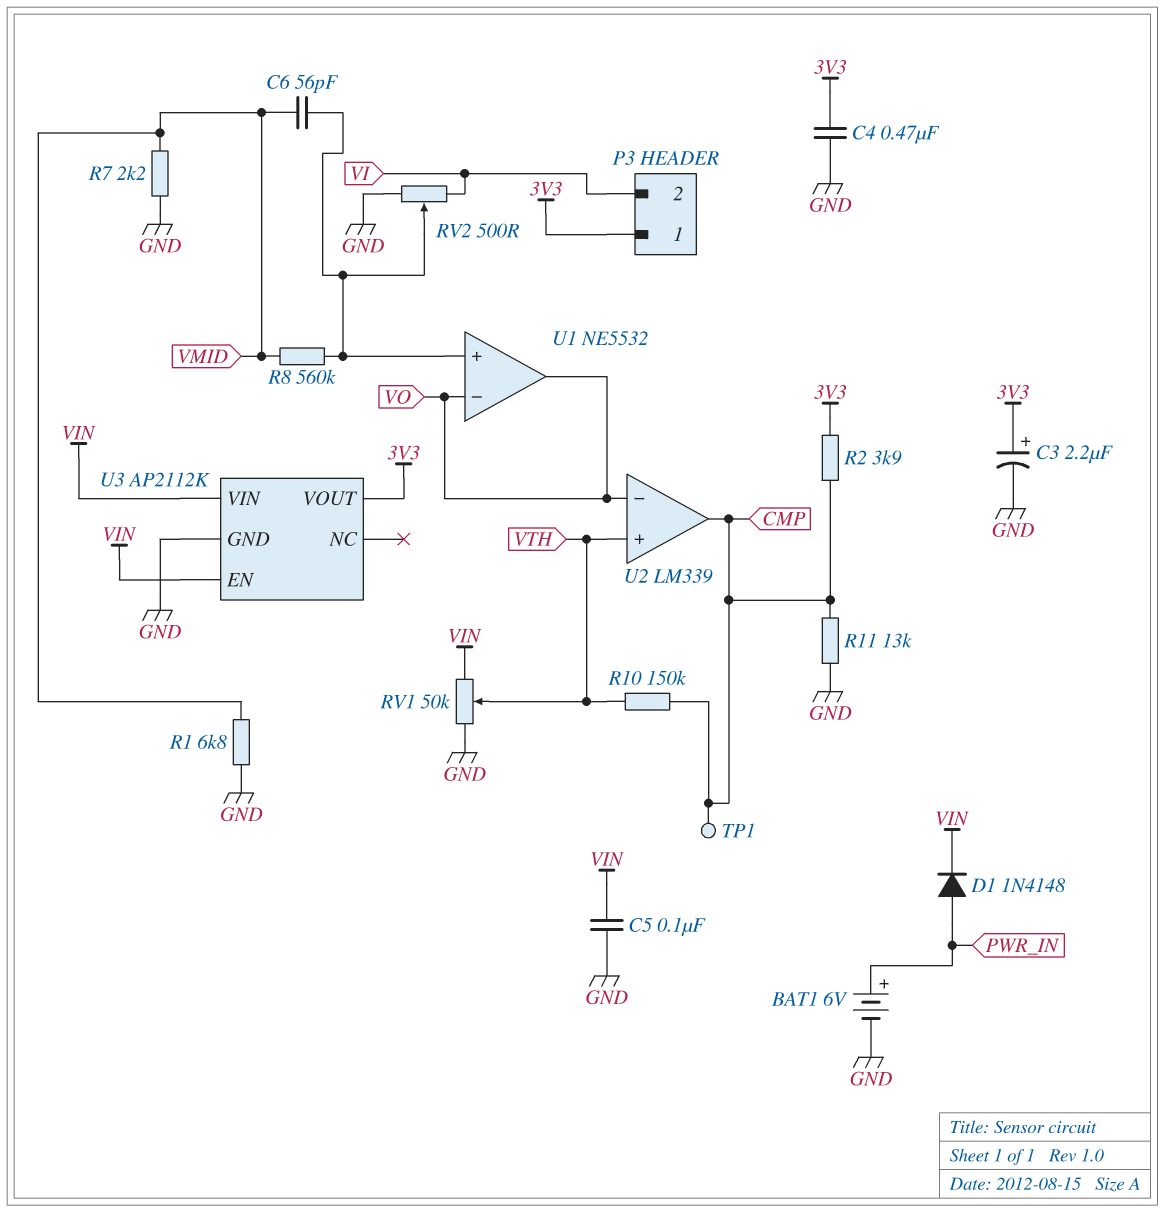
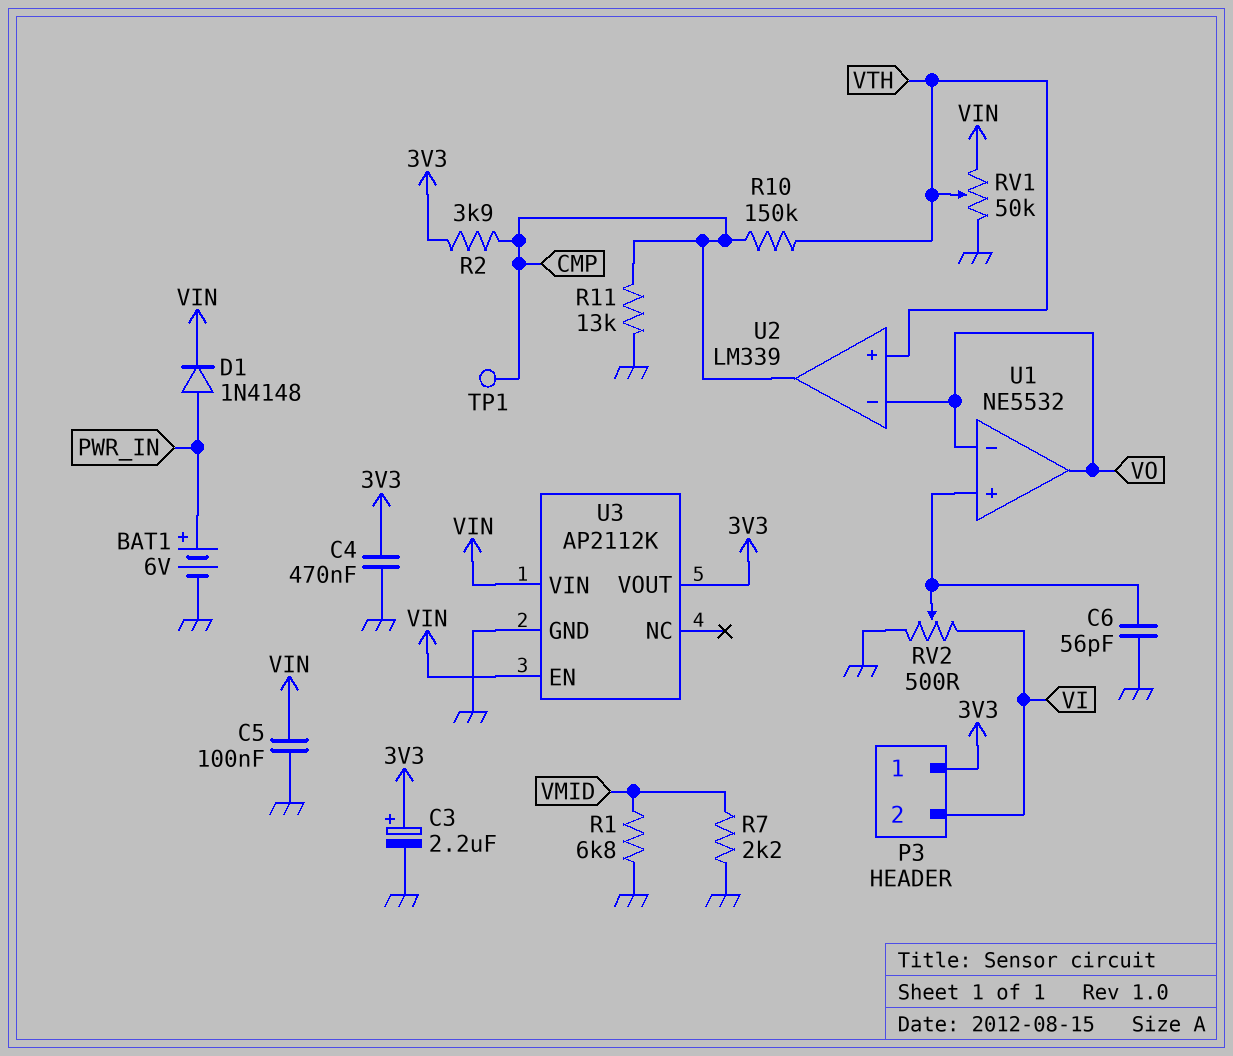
C6: 56pF (U1/in+, VMID) -> 56pF (GND, U1/in+)
R8: 560k (U1/in+, VMID) -> none

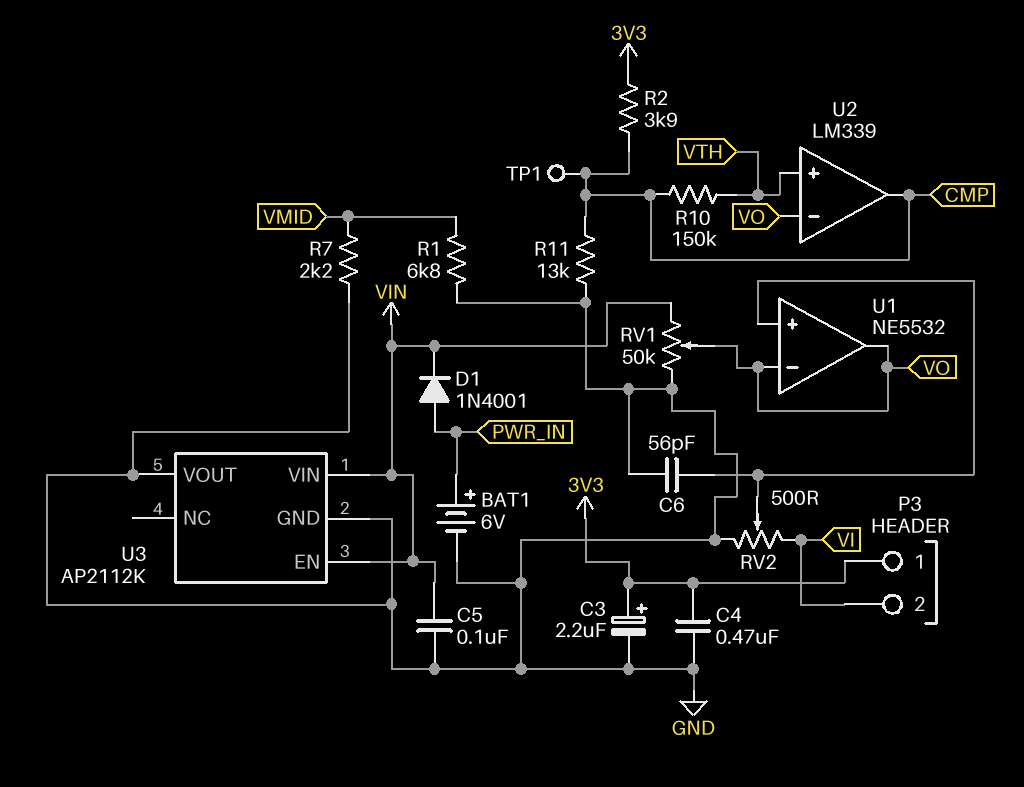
D1: diode 1N4148 (A PWR_IN, K VIN) -> diode 1N4001 (A PWR_IN, K VIN)
RV1: 50k (GND, VIN, wiper VTH) -> 50k (GND, VIN, wiper VO)
U3 pin VOUT: 3V3 -> GND

